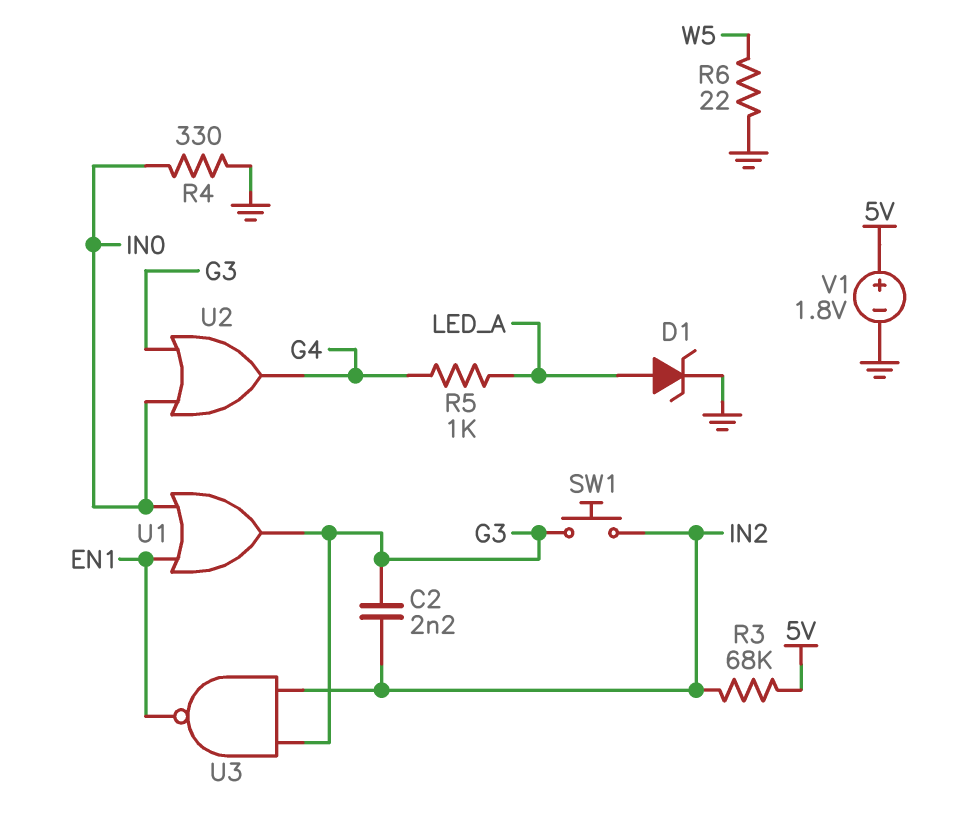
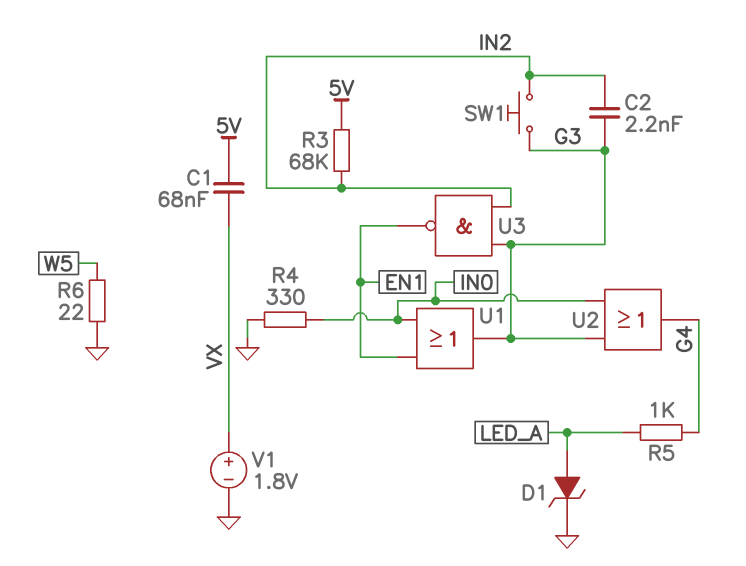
C1: none -> 68nF (5V, VX)
V1: 1.8V (plus 5V, minus GND) -> 1.8V (plus VX, minus GND)

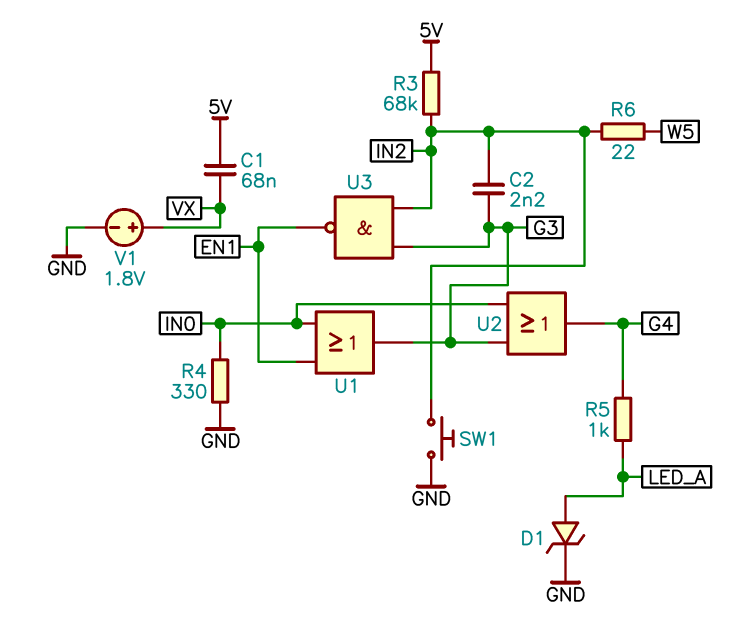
R6: 22 (GND, W5) -> 22 (IN2, W5)
SW1: button (G3, IN2) -> button (GND, IN2)

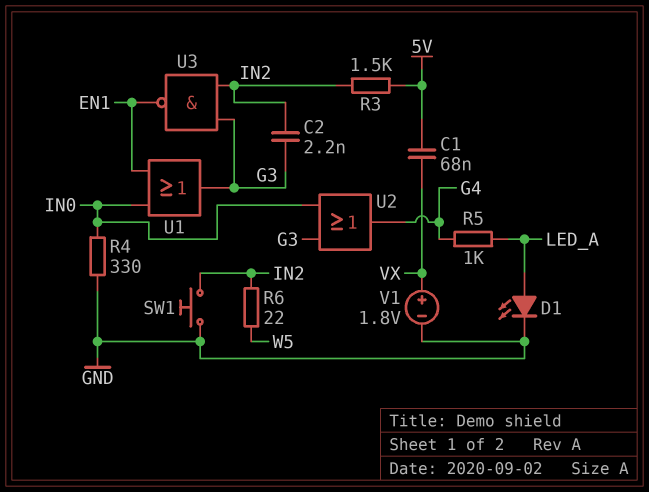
D1: zener (A LED_A, K GND) -> LED (A LED_A, K GND)
R3: 68k (5V, IN2) -> 1.5k (5V, IN2)

